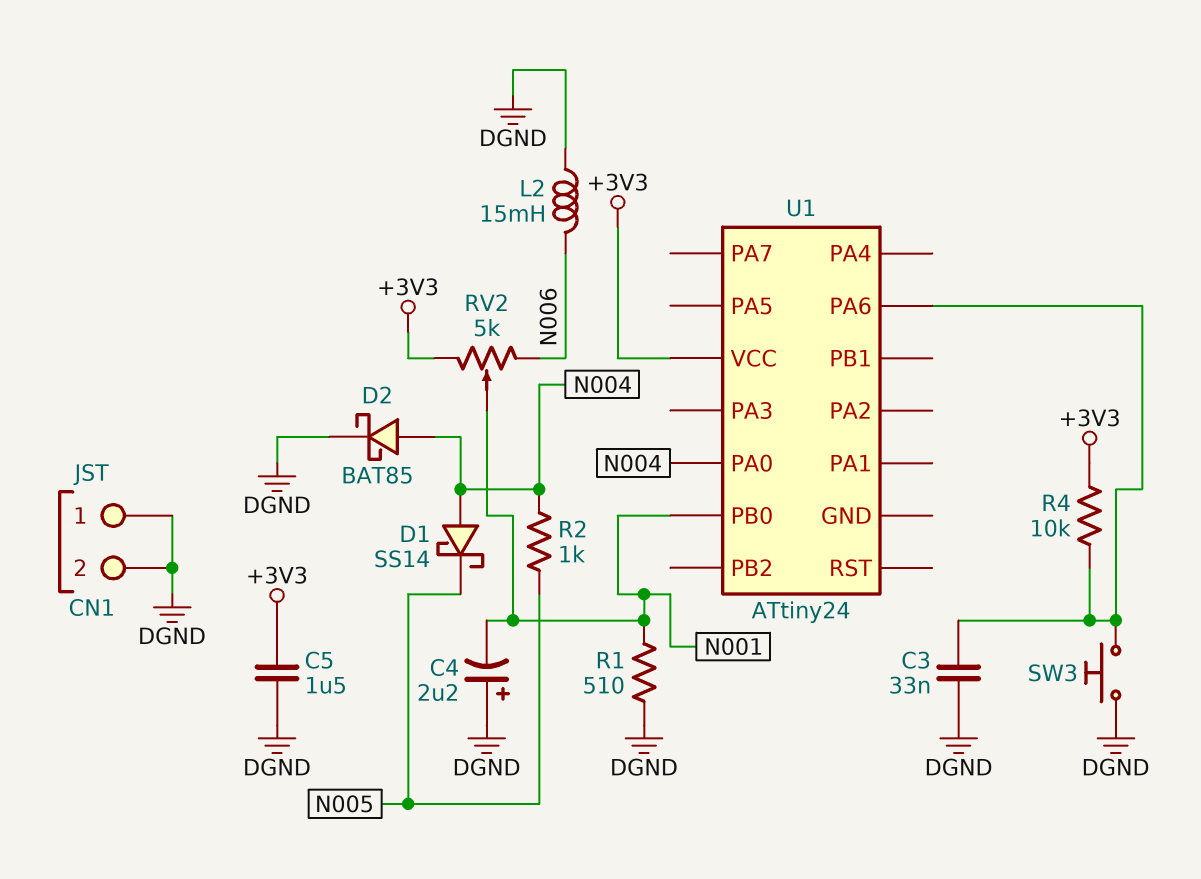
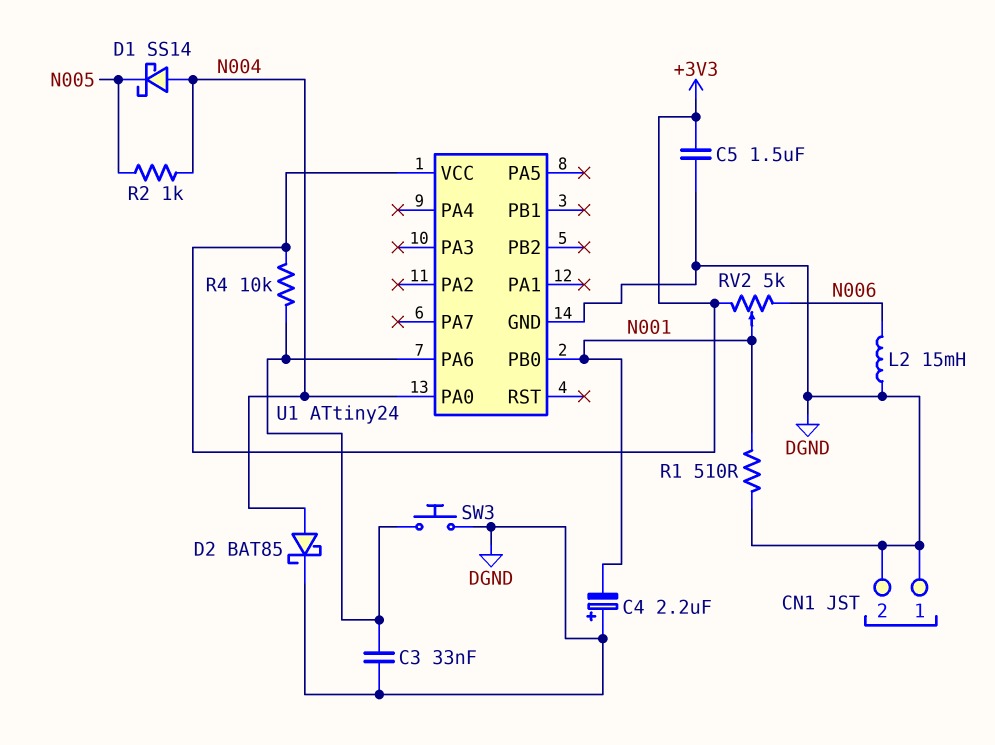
U1 pin GND: none -> DGND

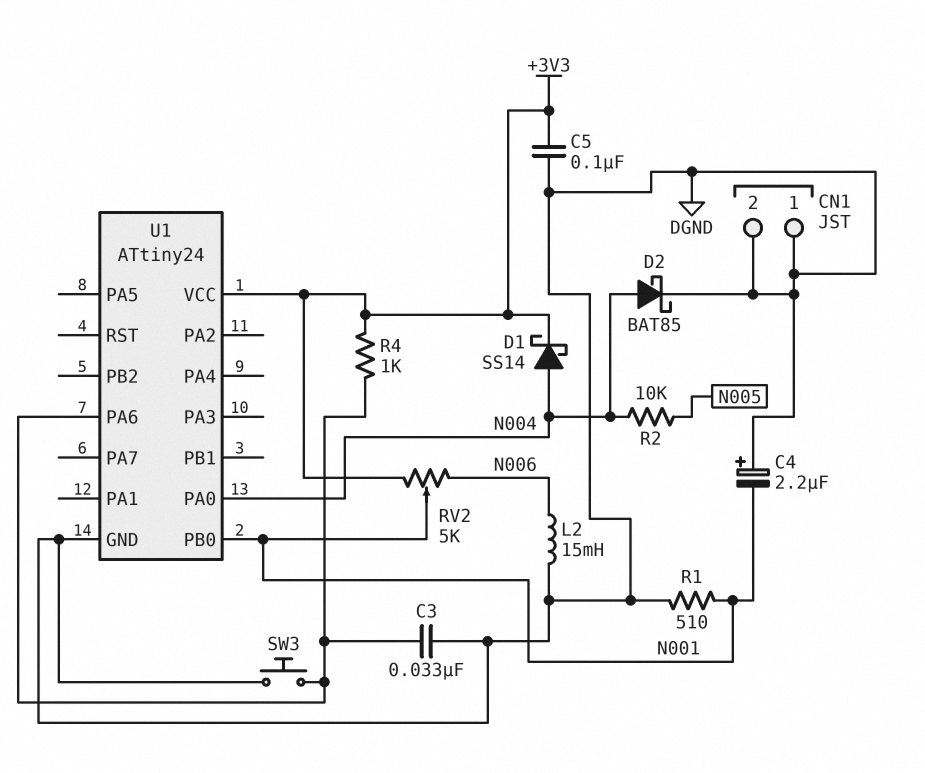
C5: 1.5uF (+3V3, DGND) -> 100nF (+3V3, DGND)
D1: schottky SS14 (A N004, K N005) -> schottky SS14 (A N004, K +3V3)
R2: 1k (N004, N005) -> 10k (N004, N005)
R4: 10k (+3V3, U1/PA6) -> 1k (+3V3, U1/PA6)

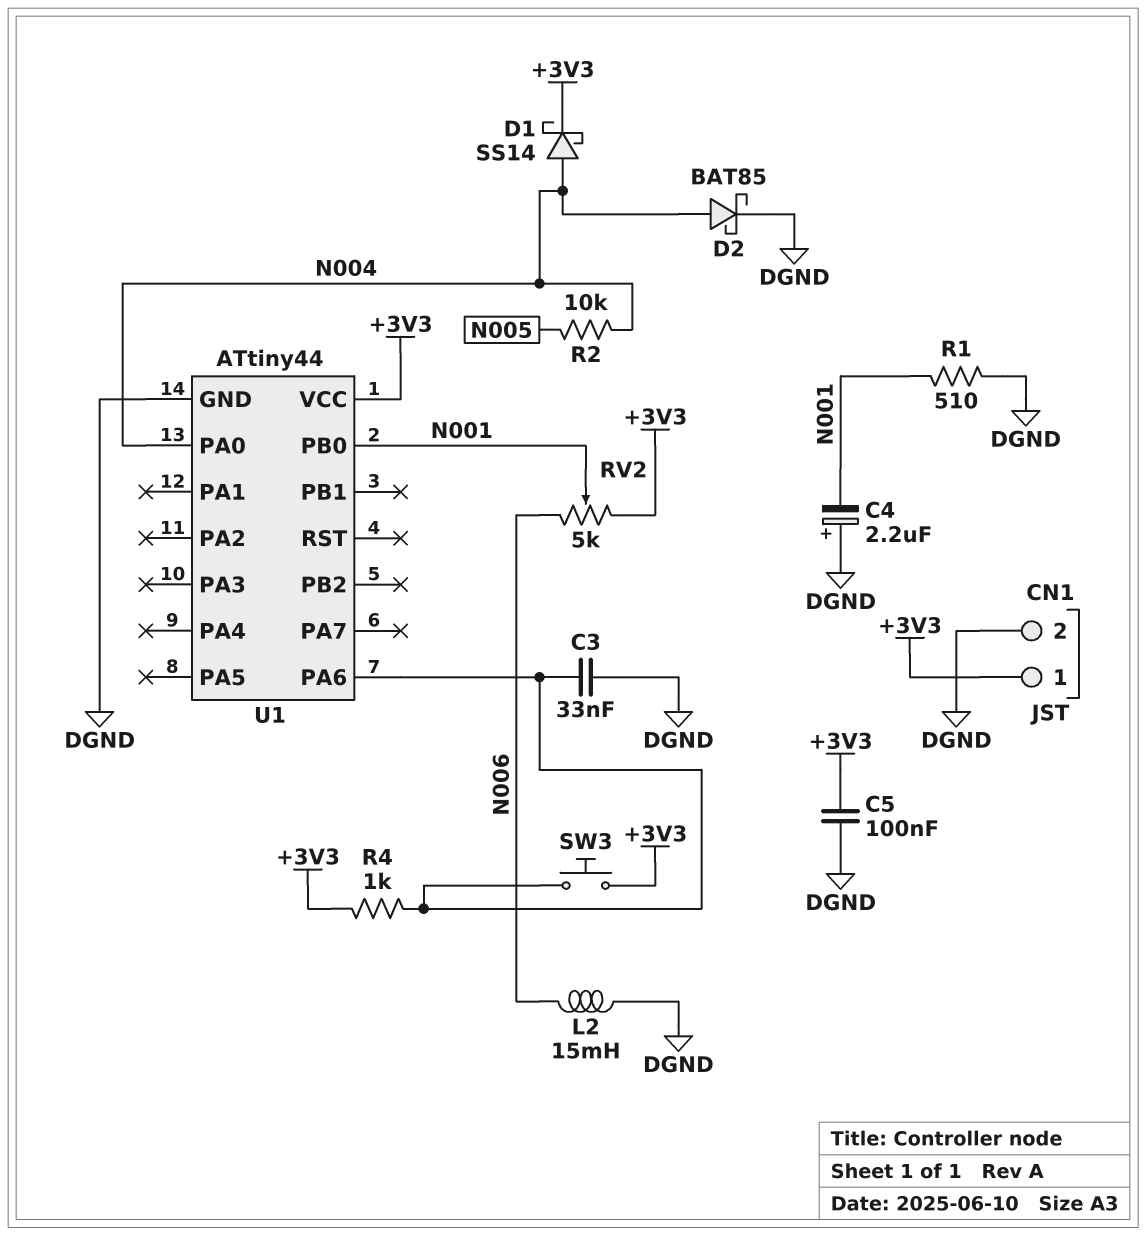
CN1 pin 1: DGND -> +3V3
SW3: button (DGND, U1/PA6) -> button (+3V3, U1/PA6)
U1: ATtiny24 -> ATtiny44

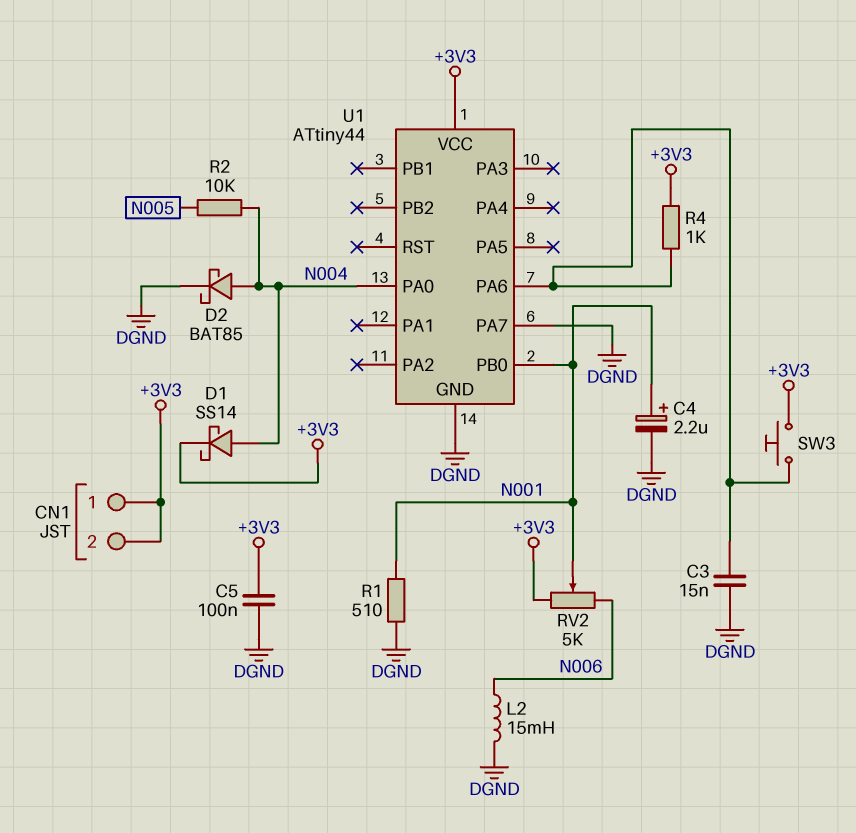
C3: 33nF (DGND, U1/PA6) -> 15nF (DGND, U1/PA6)
C4: 2.2uF (plus DGND, minus N001) -> 2.2uF (plus N001, minus DGND)
CN1 pin 2: DGND -> +3V3
U1 pin PA7: none -> DGND

